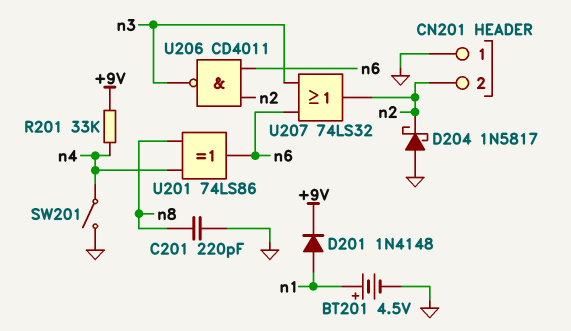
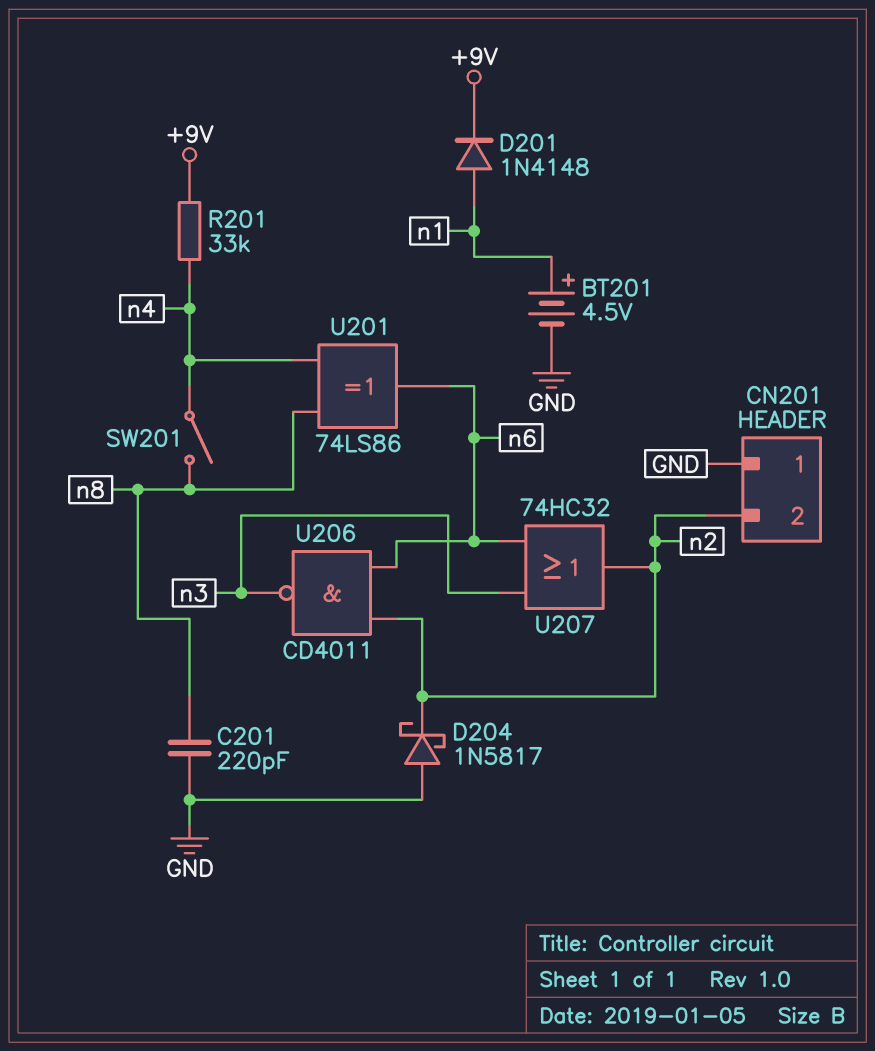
SW201: switch (GND, n4) -> switch (n4, n8)
U207: OR 74LS32 (in n3, in n6, out n2) -> OR 74HC32 (in n3, in n6, out n2)

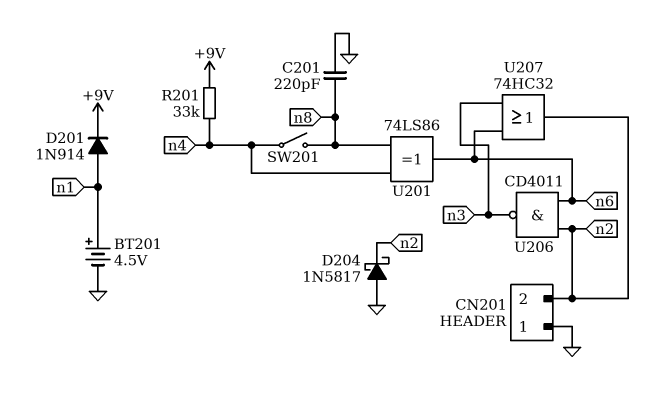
D201: diode 1N4148 (A n1, K +9V) -> diode 1N914 (A n1, K +9V)

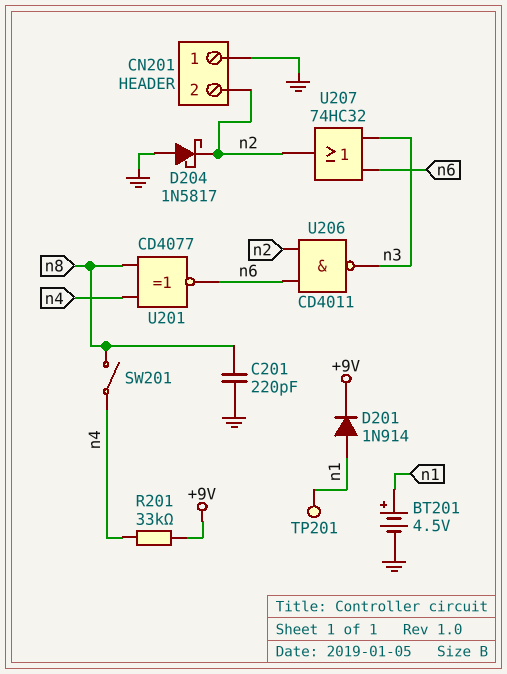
TP201: none -> test point (n1)
U201: XOR 74LS86 (in n4, in n8, out n6) -> XNOR CD4077 (in n4, in n8, out n6)

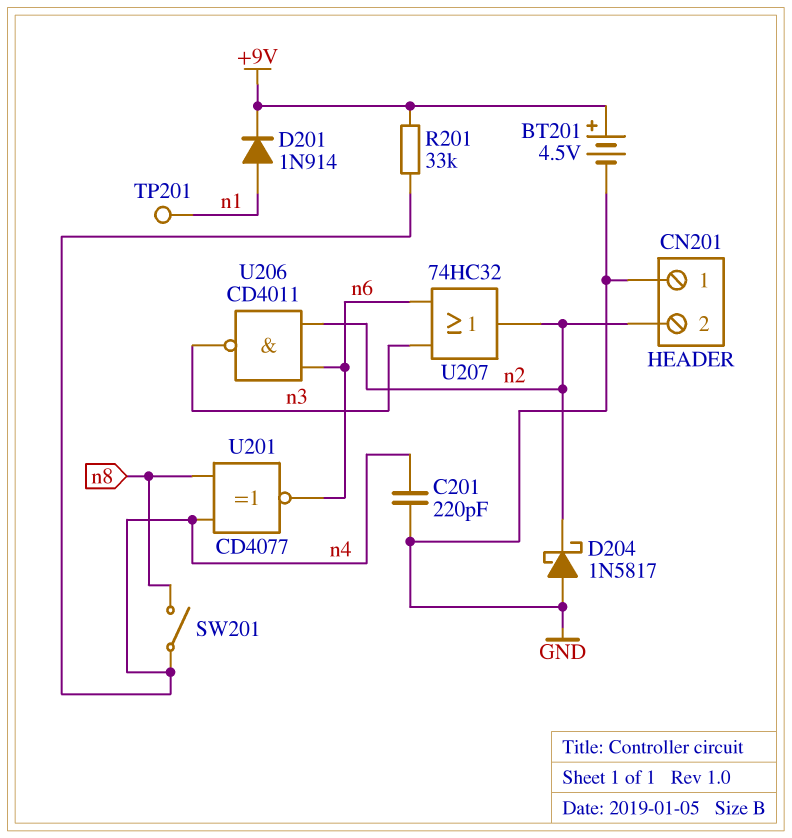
BT201: 4.5V (plus n1, minus GND) -> 4.5V (plus +9V, minus GND)
C201: 220pF (GND, n8) -> 220pF (GND, n4)

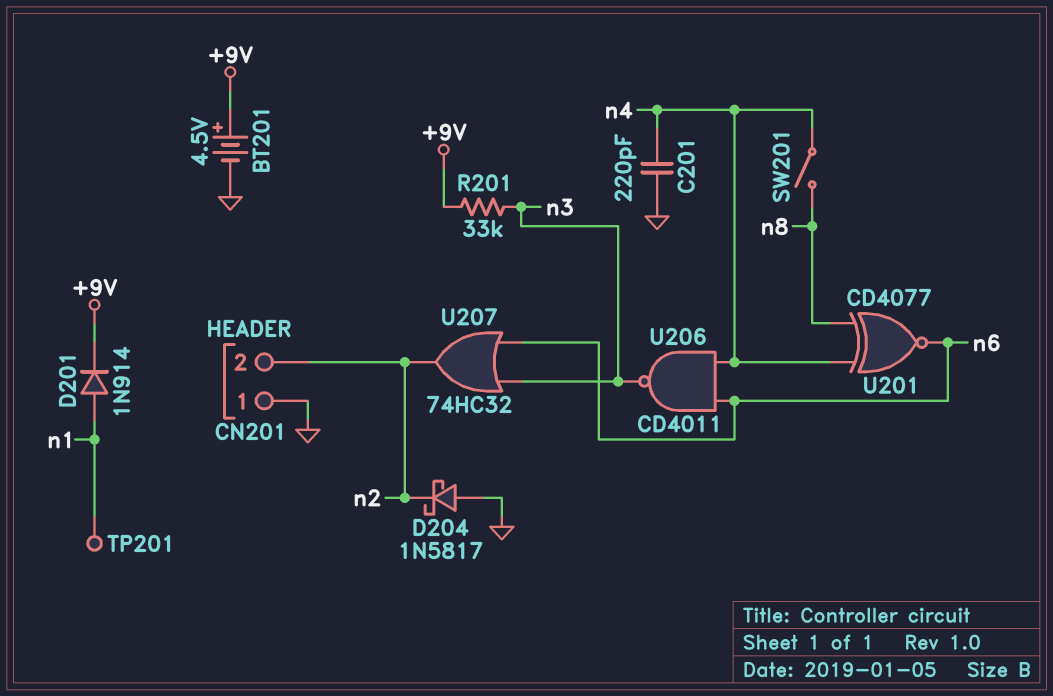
R201: 33k (+9V, n4) -> 33k (+9V, n3)
U206: NAND CD4011 (in n2, in n6, out n3) -> NAND CD4011 (in n4, in n6, out n3)

